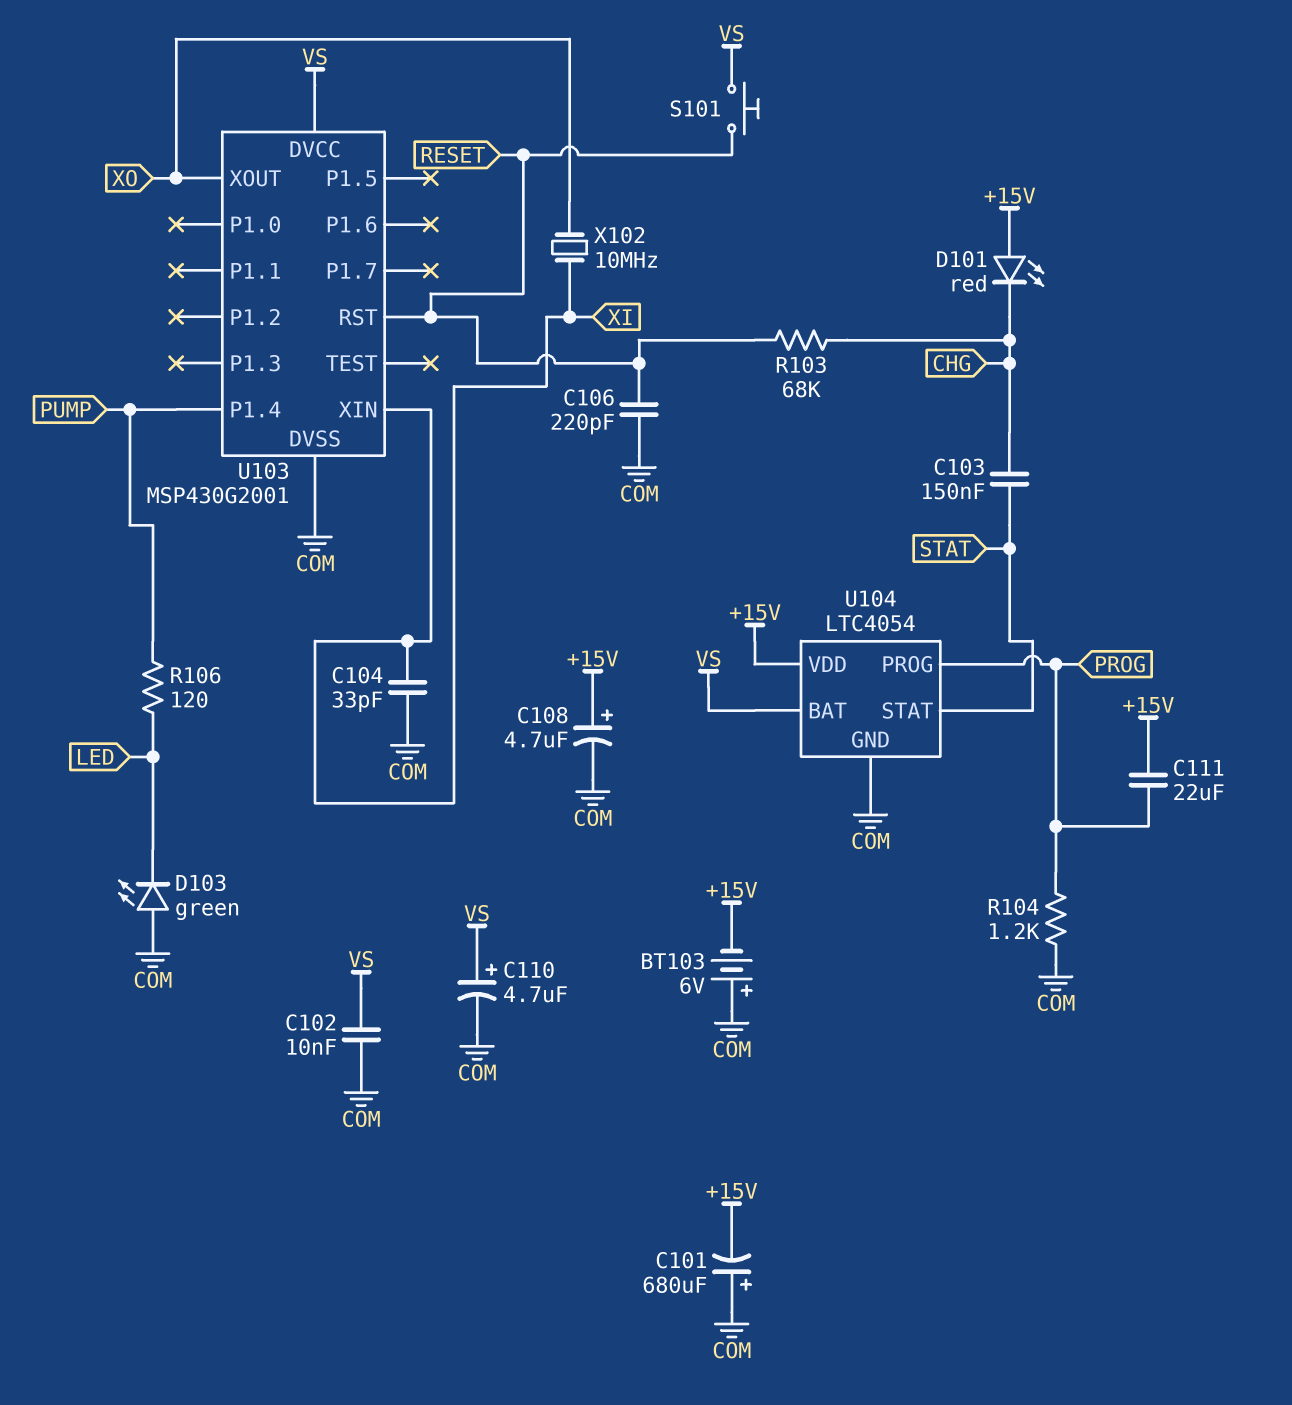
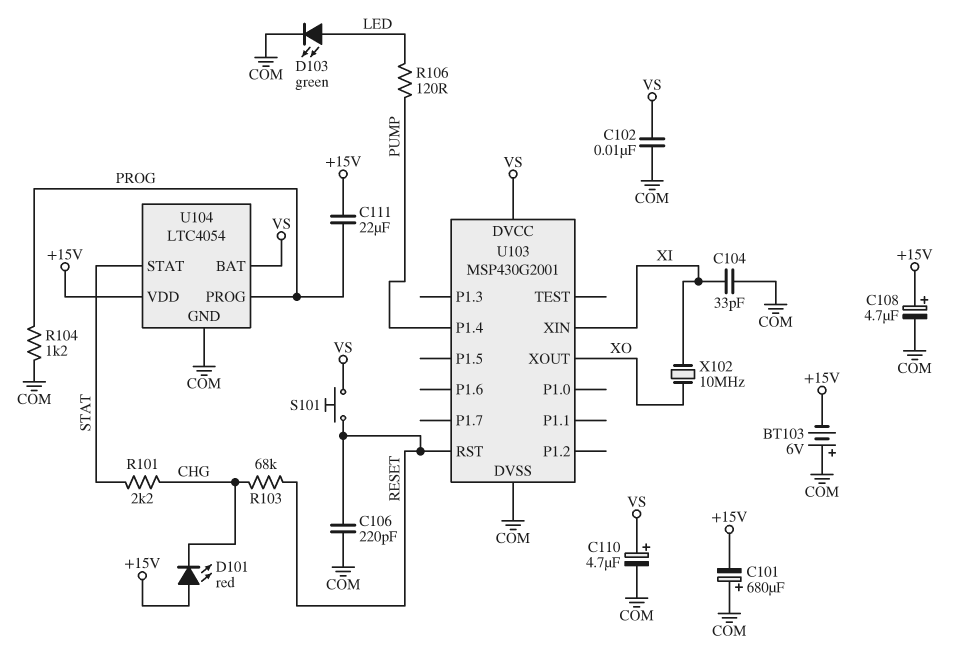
C103: 150nF (CHG, STAT) -> none
D103: LED green (A COM, K LED) -> LED green (A LED, K COM)
R101: none -> 2.2k (CHG, STAT)

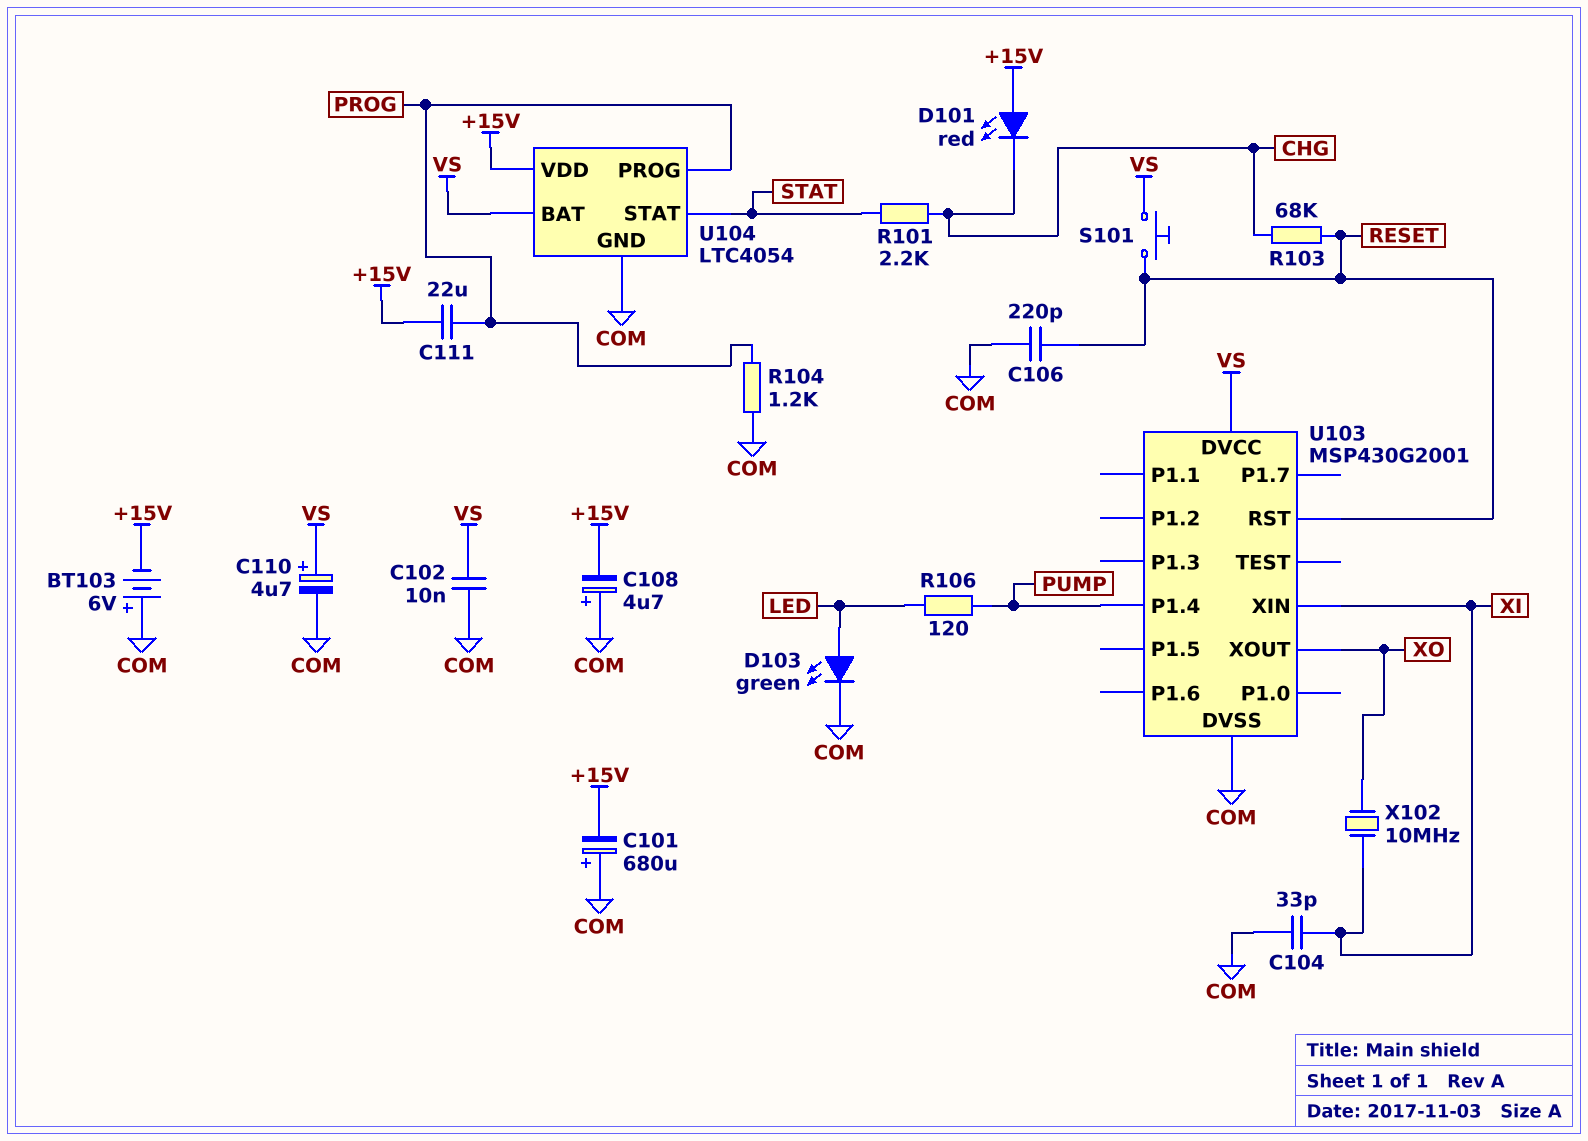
C108: 4.7uF (plus +15V, minus COM) -> 4.7uF (plus COM, minus +15V)

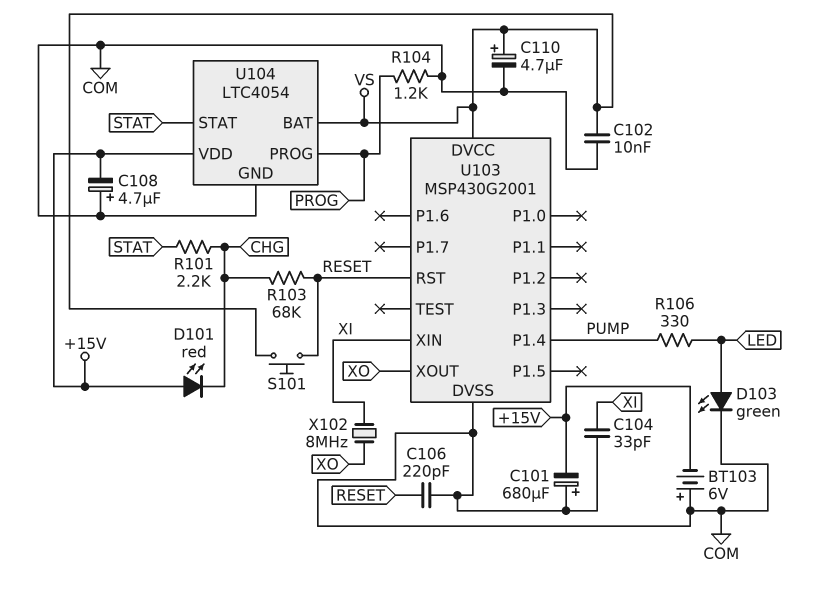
C111: 22uF (+15V, PROG) -> none
R106: 120 (LED, PUMP) -> 330 (LED, PUMP)
X102: 10MHz (XI, XO) -> 8MHz (XI, XO)

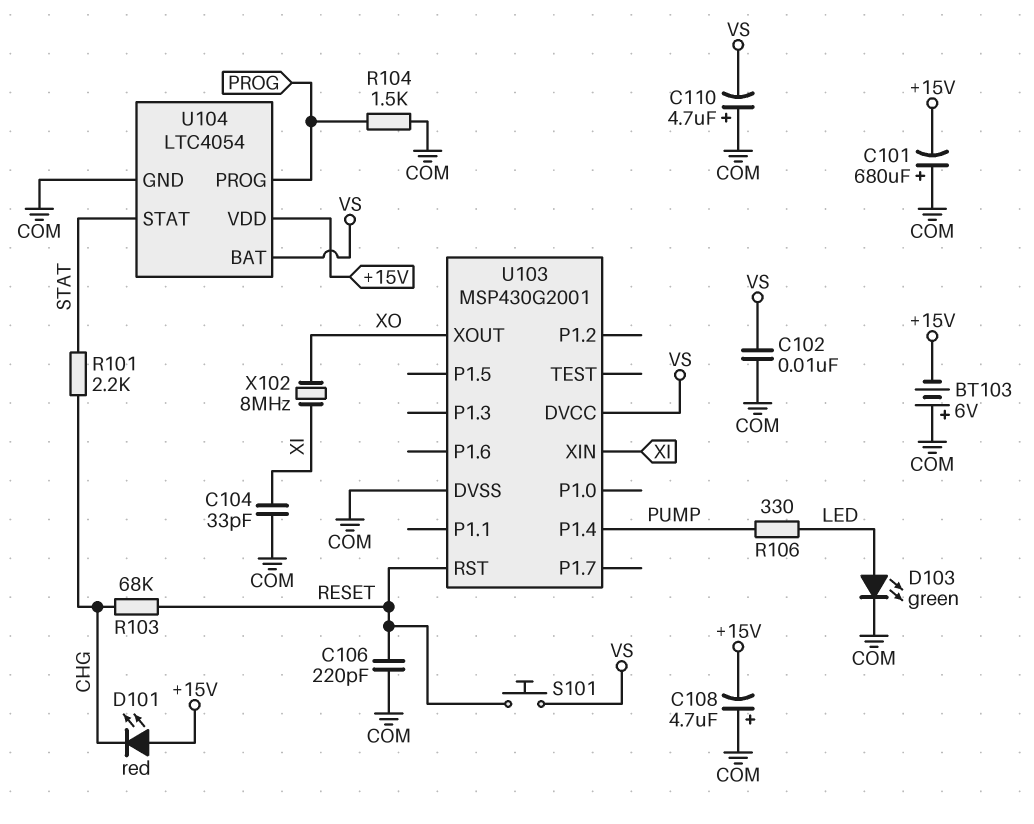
C110: 4.7uF (plus VS, minus COM) -> 4.7uF (plus COM, minus VS)
R104: 1.2k (COM, PROG) -> 1.5k (COM, PROG)

